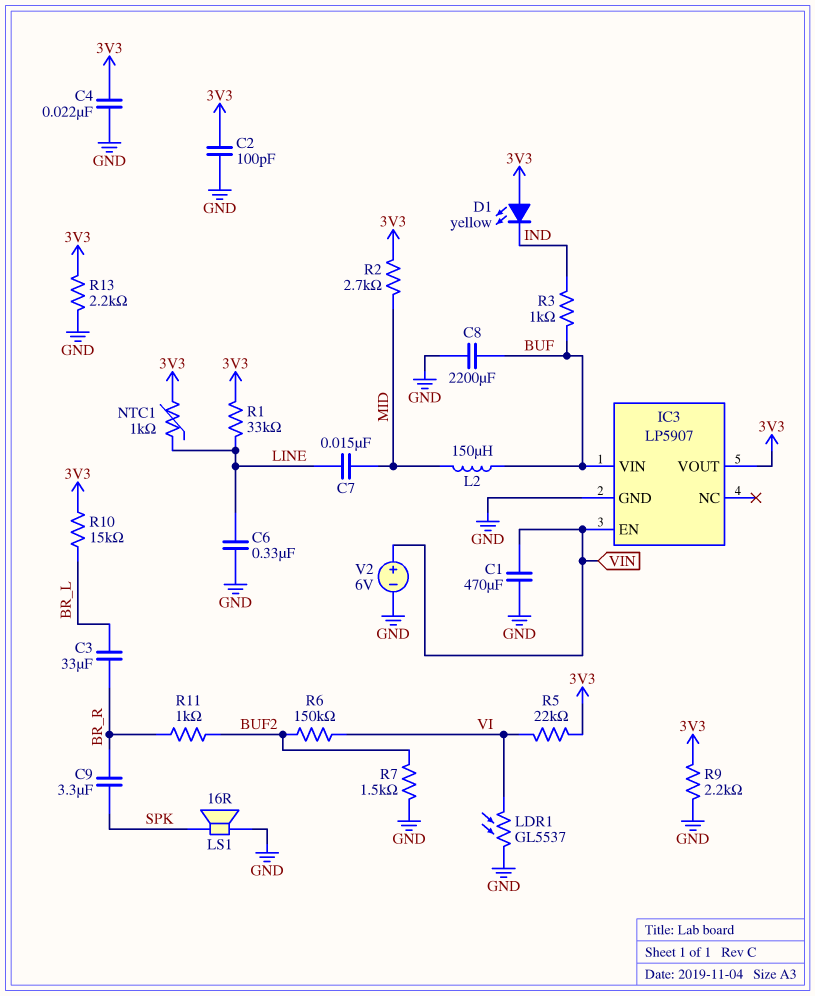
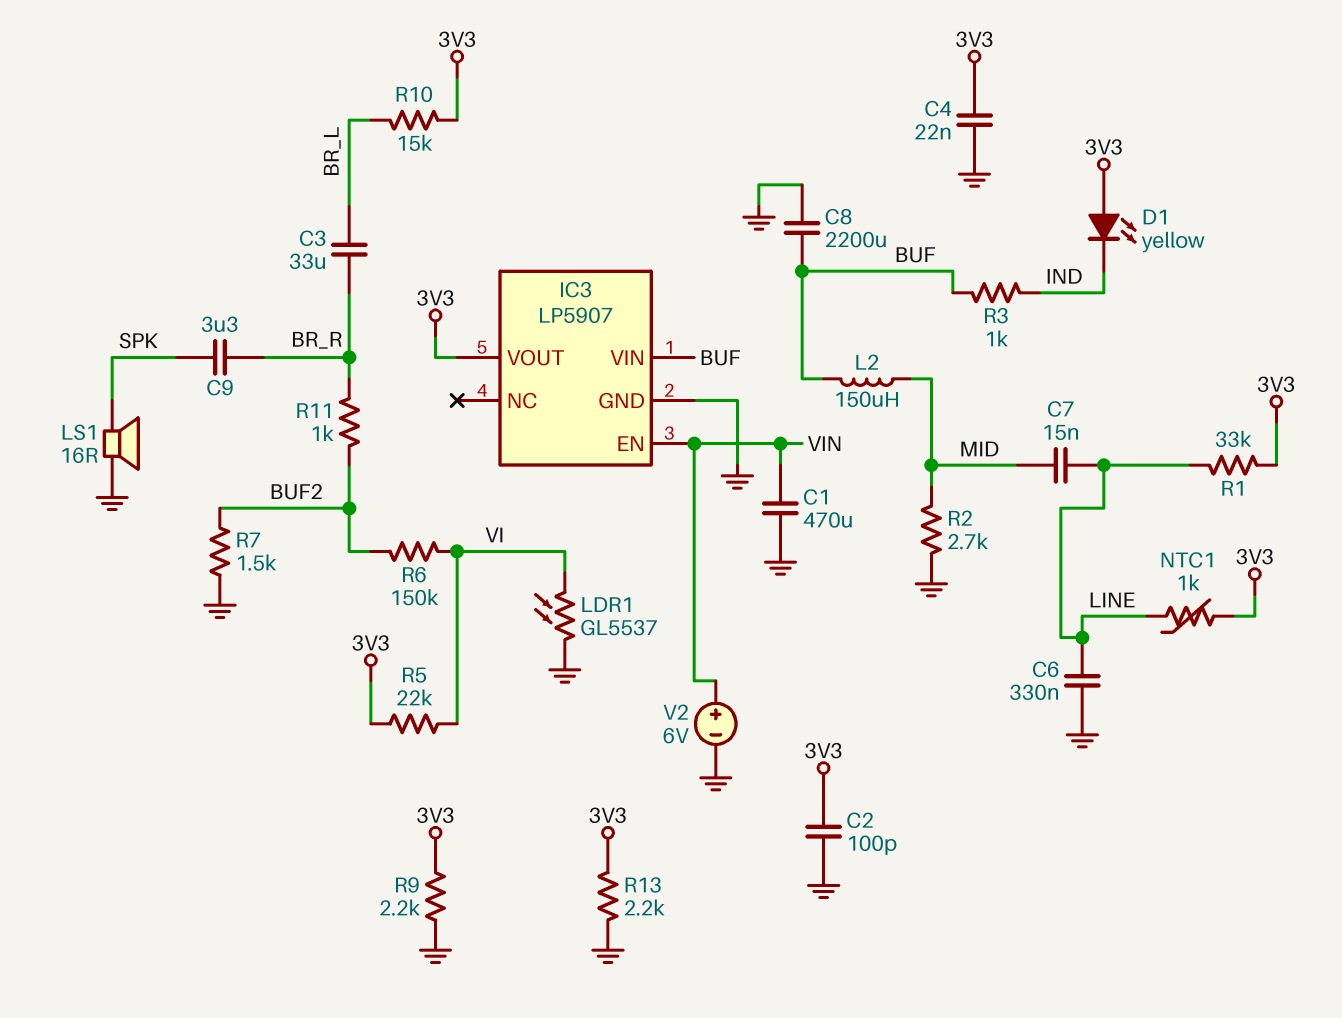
R2: 2.7k (3V3, MID) -> 2.7k (GND, MID)

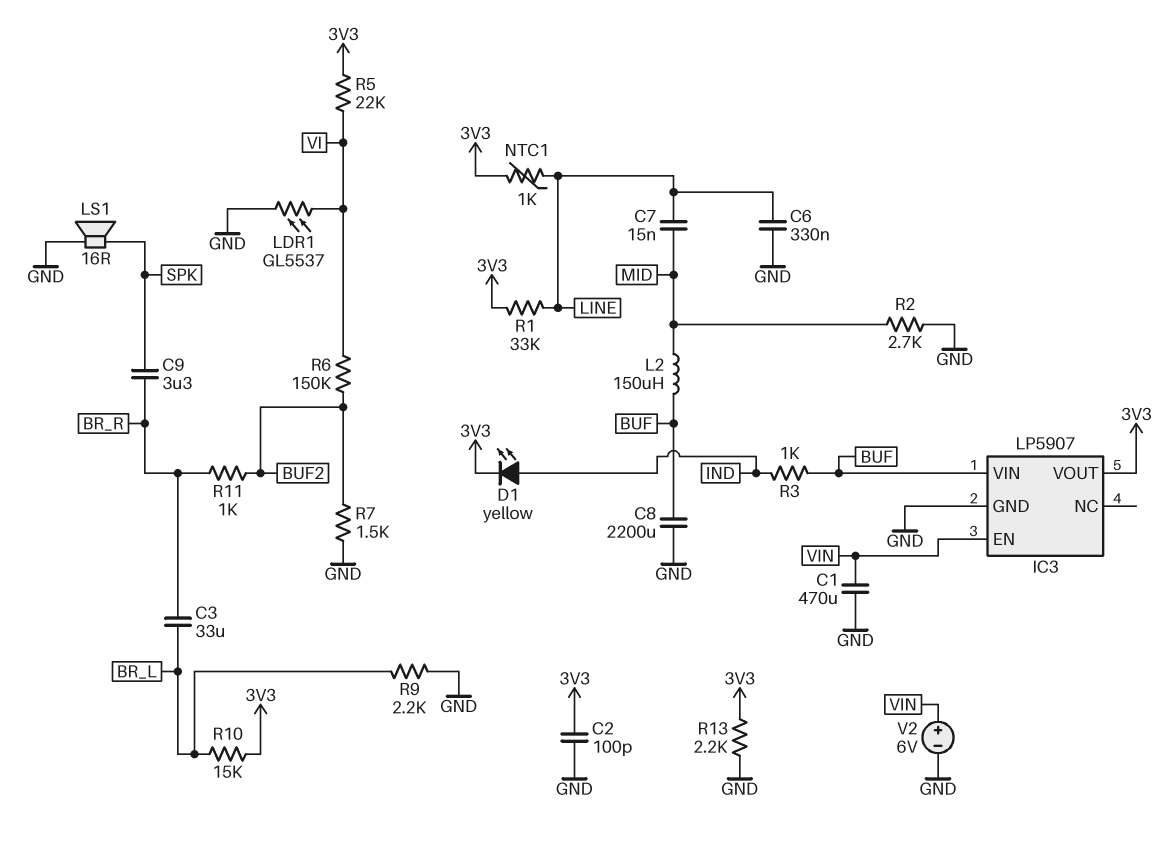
C4: 22nF (3V3, GND) -> none
D1: LED yellow (A 3V3, K IND) -> LED yellow (A IND, K 3V3)
R9: 2.2k (3V3, GND) -> 2.2k (BR_L, GND)

